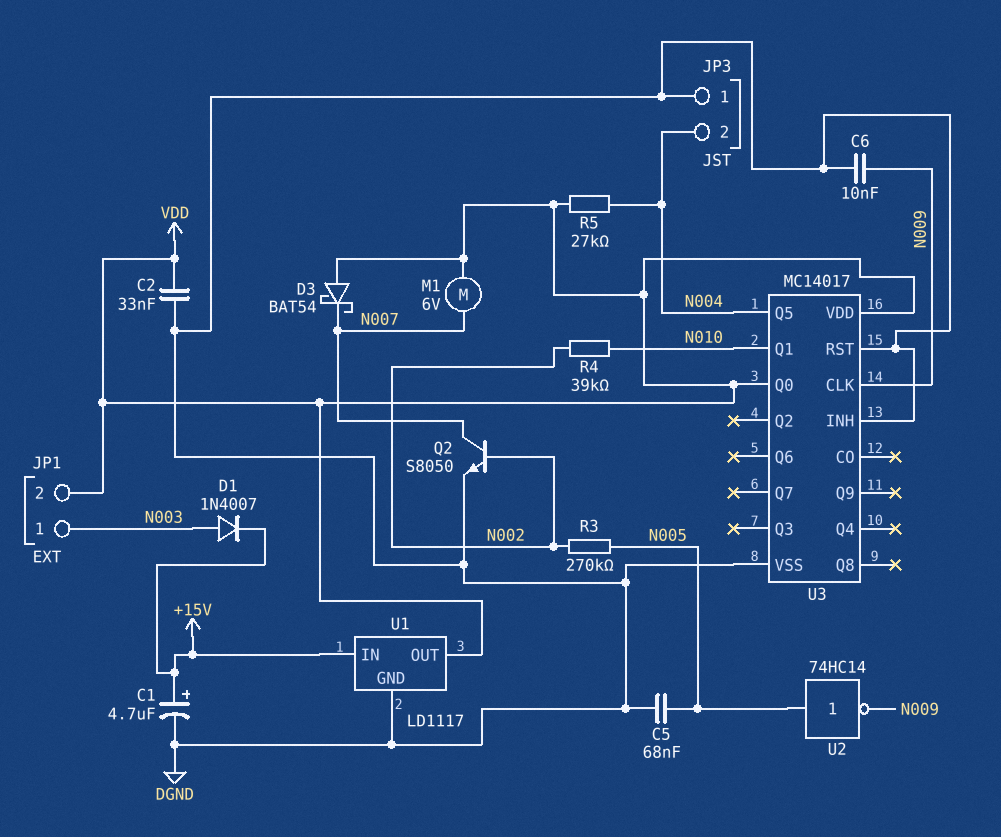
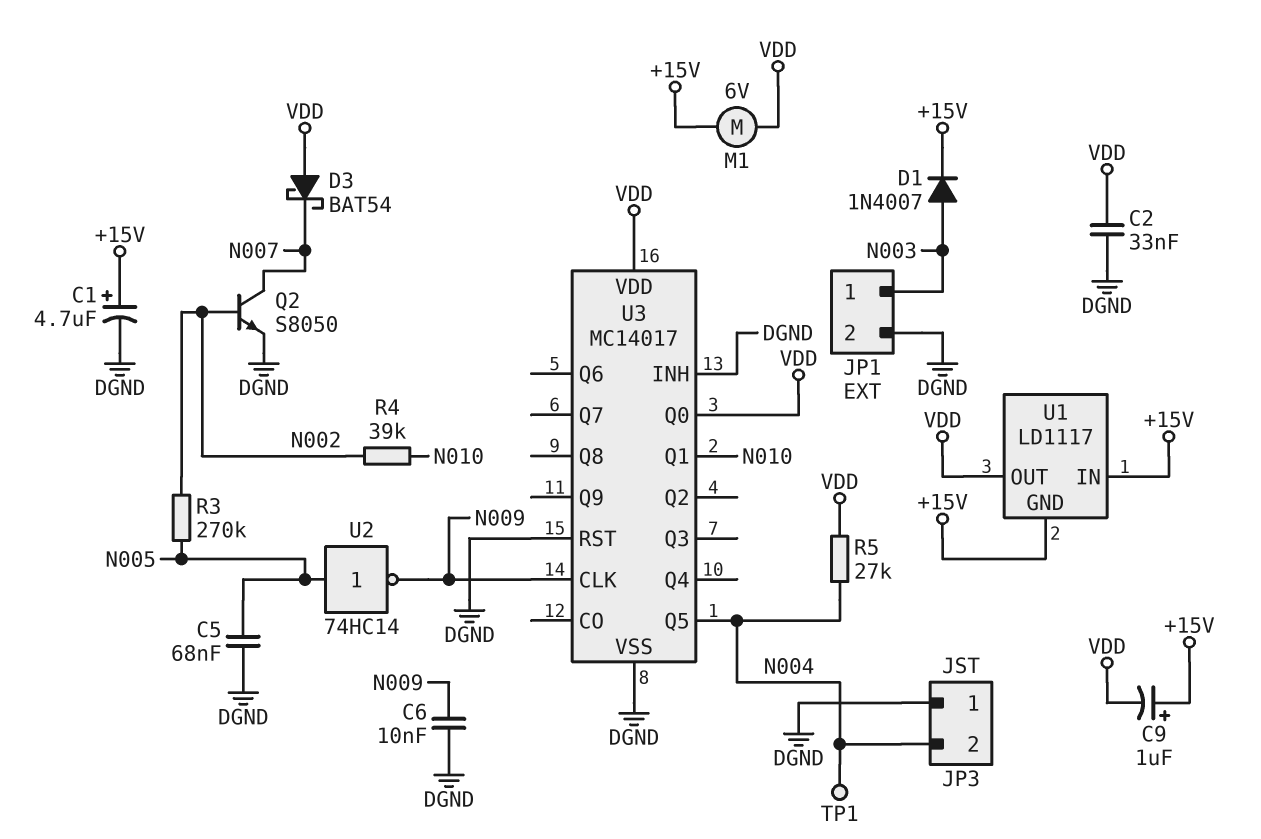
C9: none -> 1uF (plus +15V, minus VDD)
JP1 pin 2: VDD -> DGND
M1: motor 6V (N007, VDD) -> motor 6V (+15V, VDD)
TP1: none -> test point (N004)
U1 pin GND: DGND -> +15V

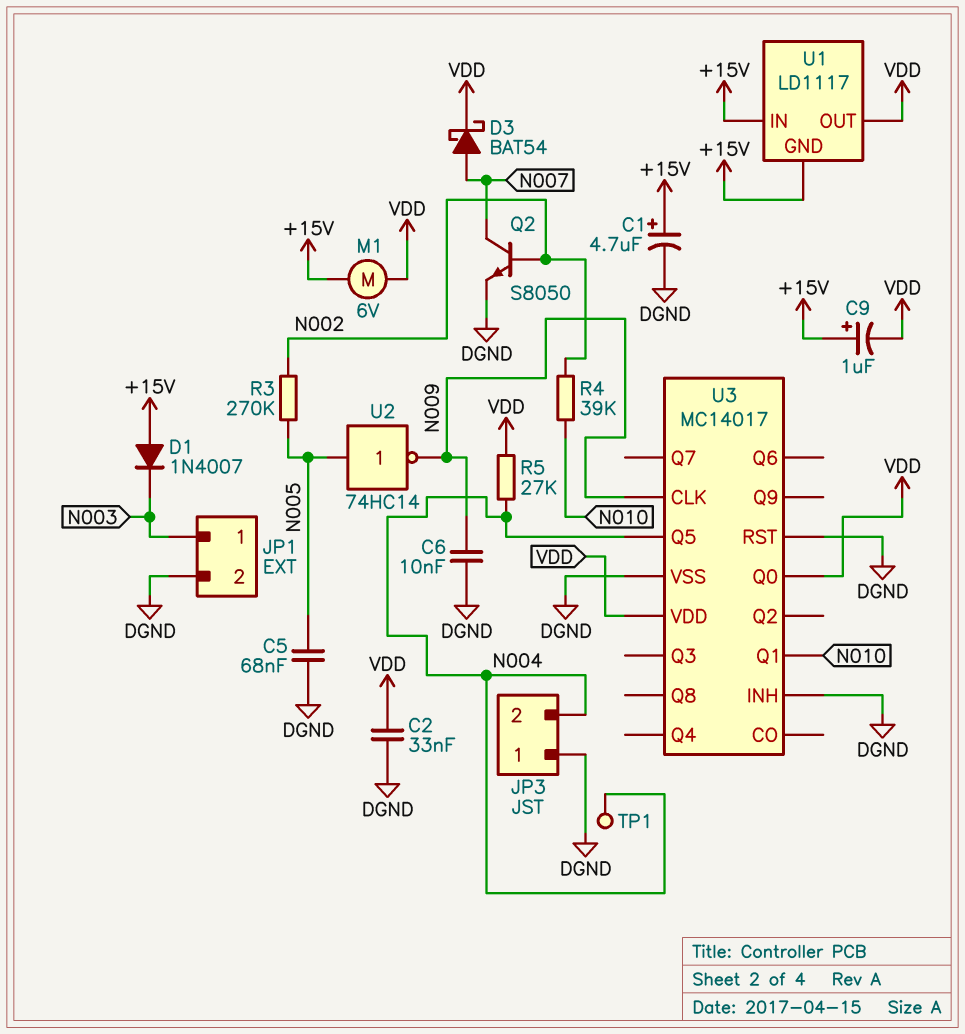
D1: diode 1N4007 (A N003, K +15V) -> diode 1N4007 (A +15V, K N003)
D3: schottky BAT54 (A VDD, K N007) -> schottky BAT54 (A N007, K VDD)

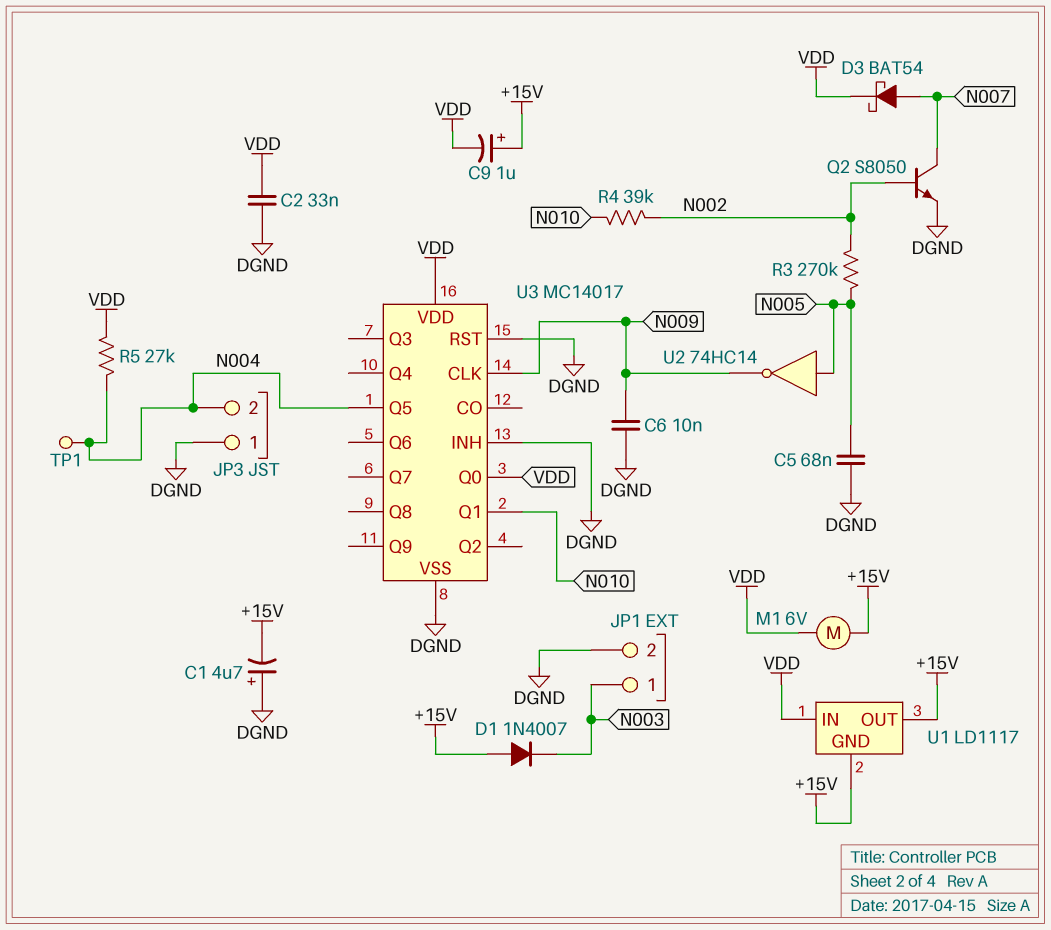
C1: 4.7uF (plus +15V, minus DGND) -> 4.7uF (plus DGND, minus +15V)
U1 pin IN: +15V -> VDD
U1 pin OUT: VDD -> +15V

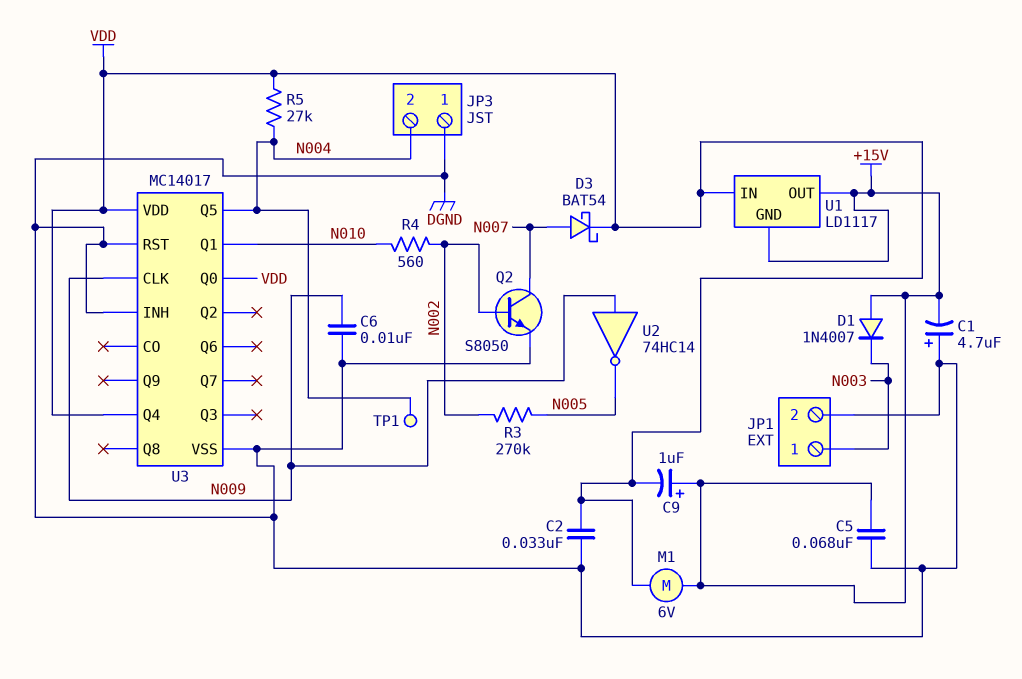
C5: 68nF (DGND, N005) -> 68nF (+15V, DGND)
R4: 39k (N002, N010) -> 560 (N002, N010)
U2: NOT 74HC14 (in N005, out N009) -> NOT 74HC14 (in N009, out N005)
U3 pin Q4: none -> VDD

